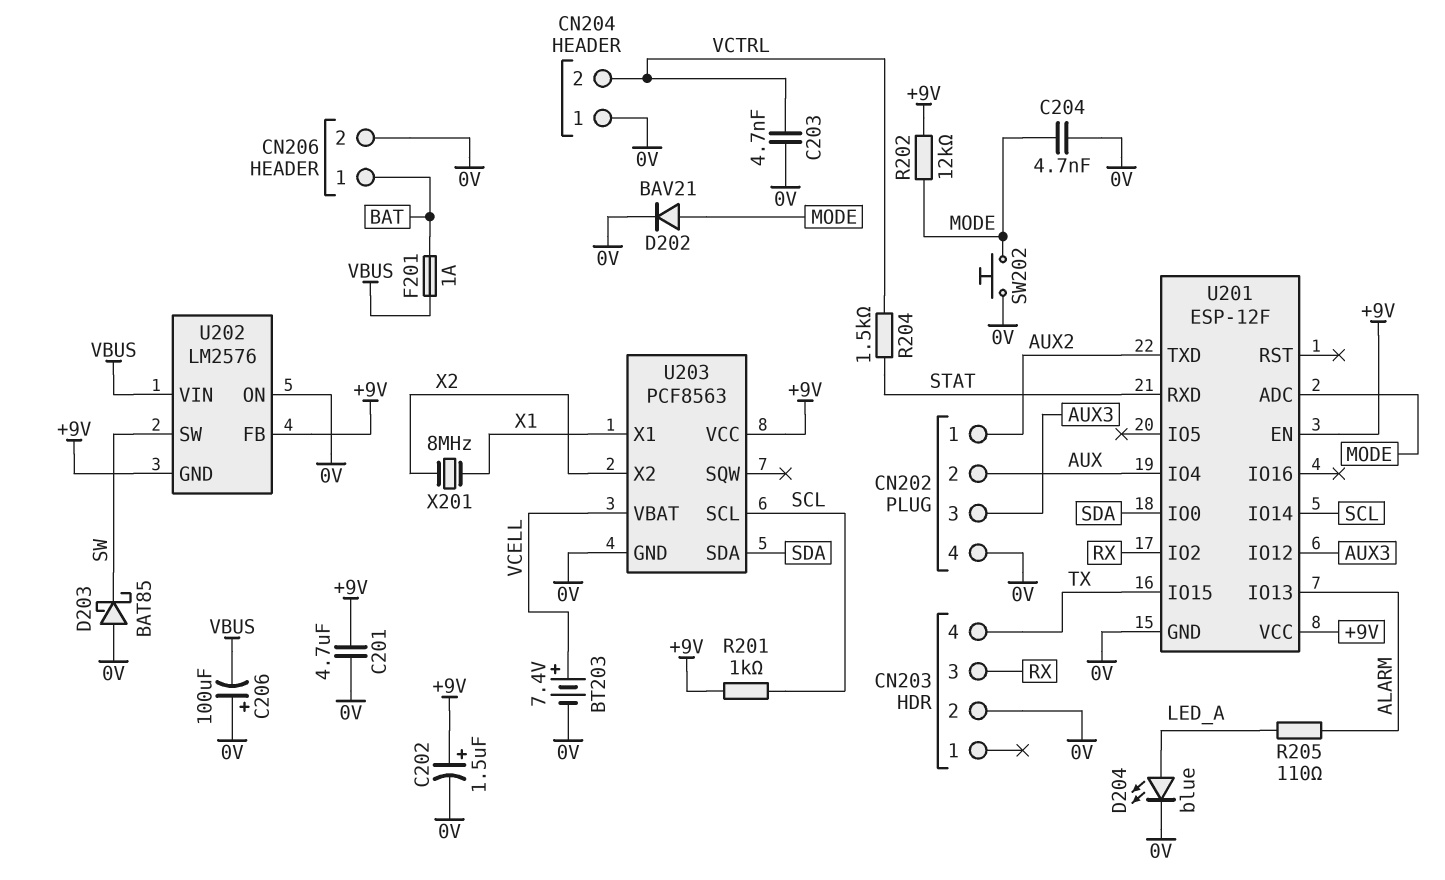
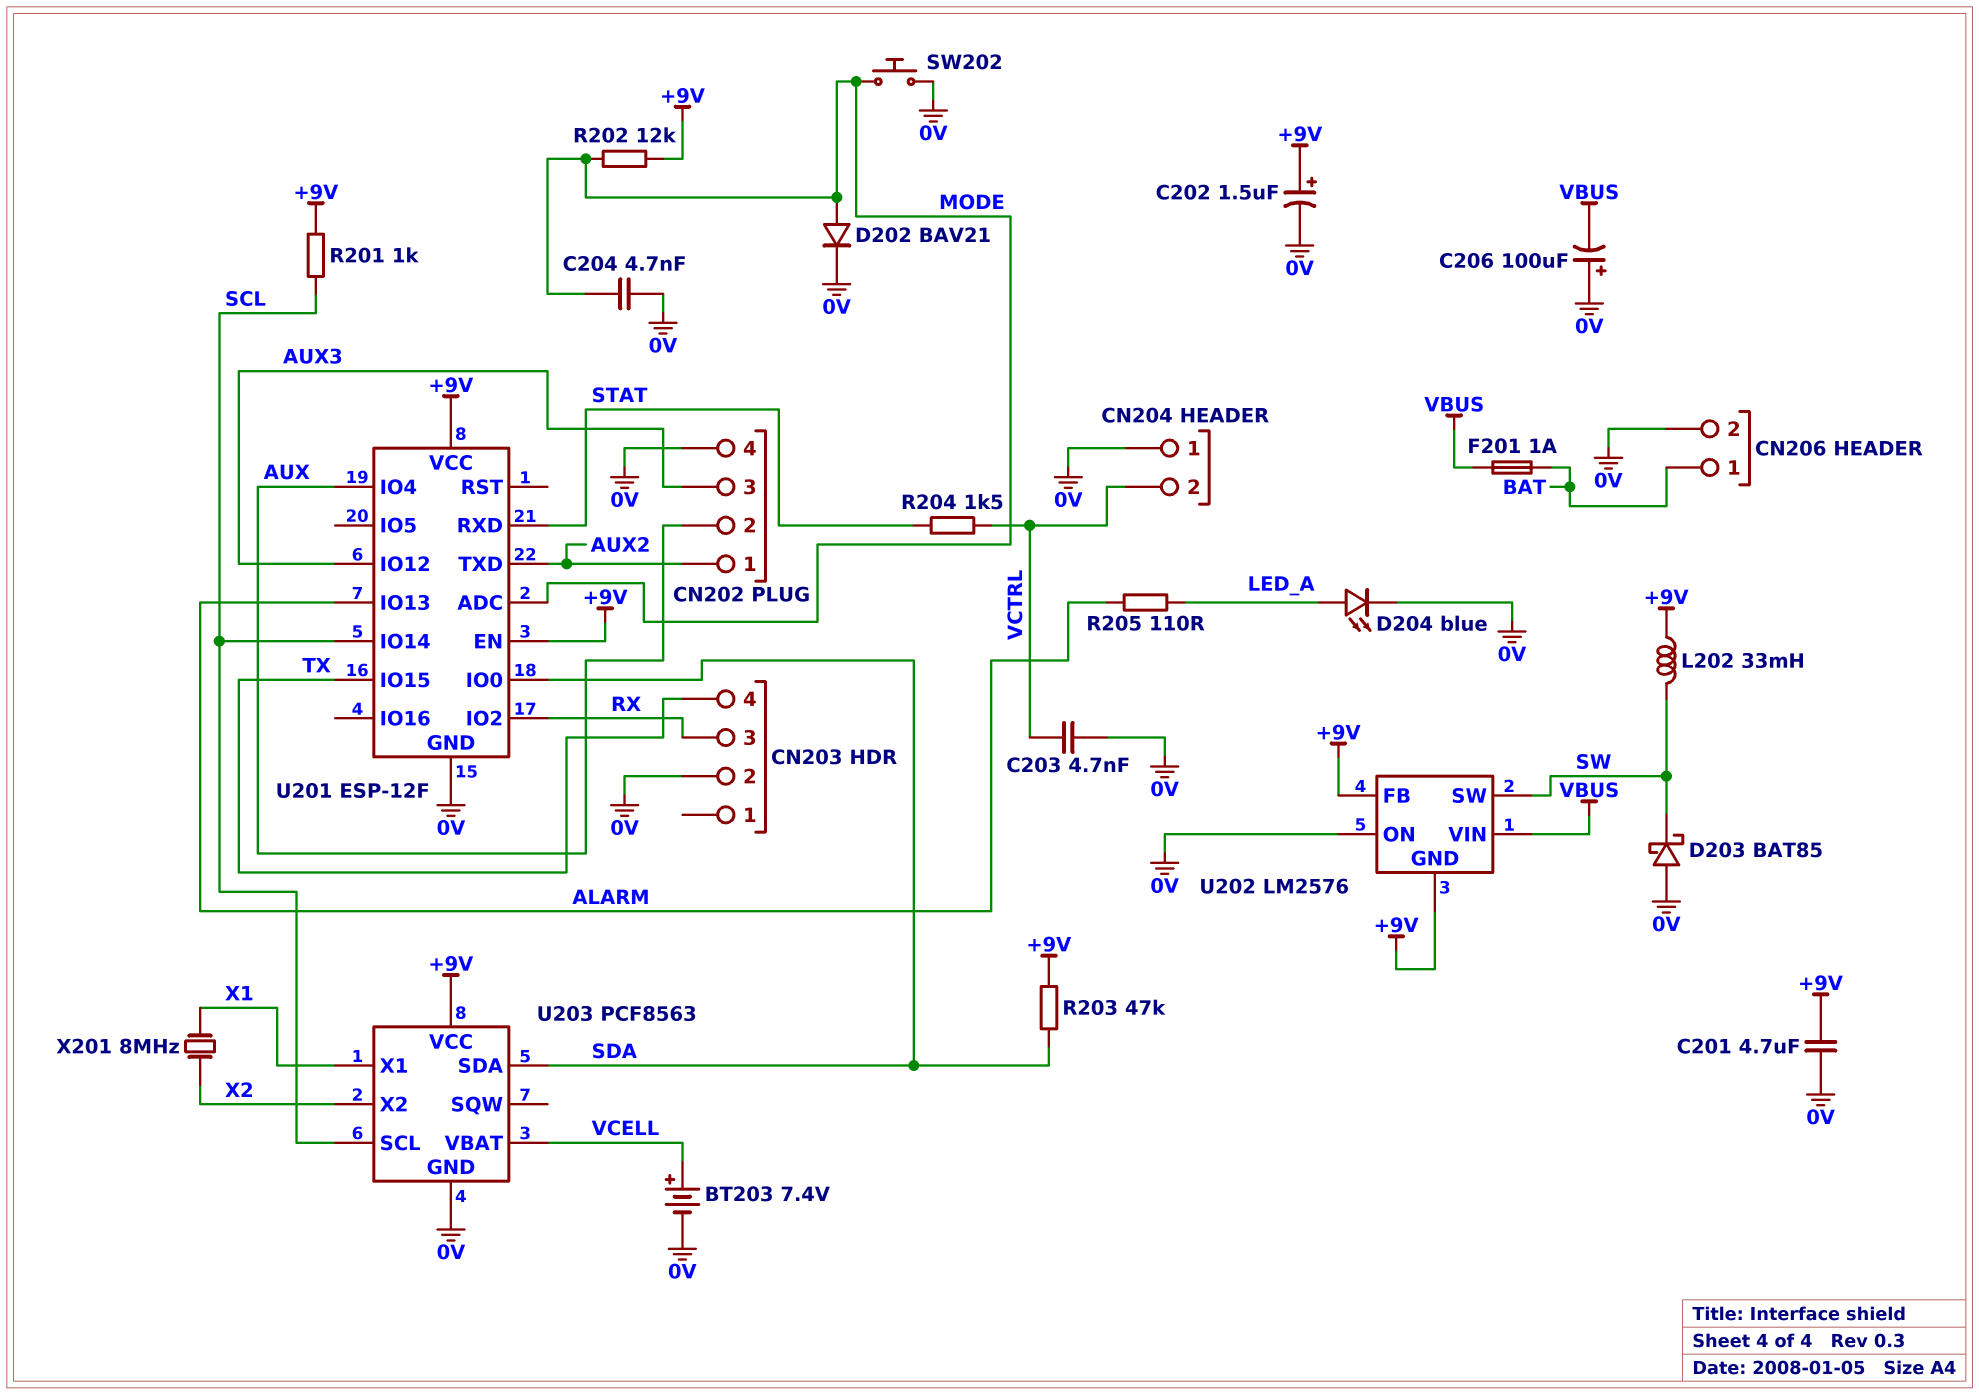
L202: none -> 33mH (+9V, SW)
R203: none -> 47k (+9V, SDA)

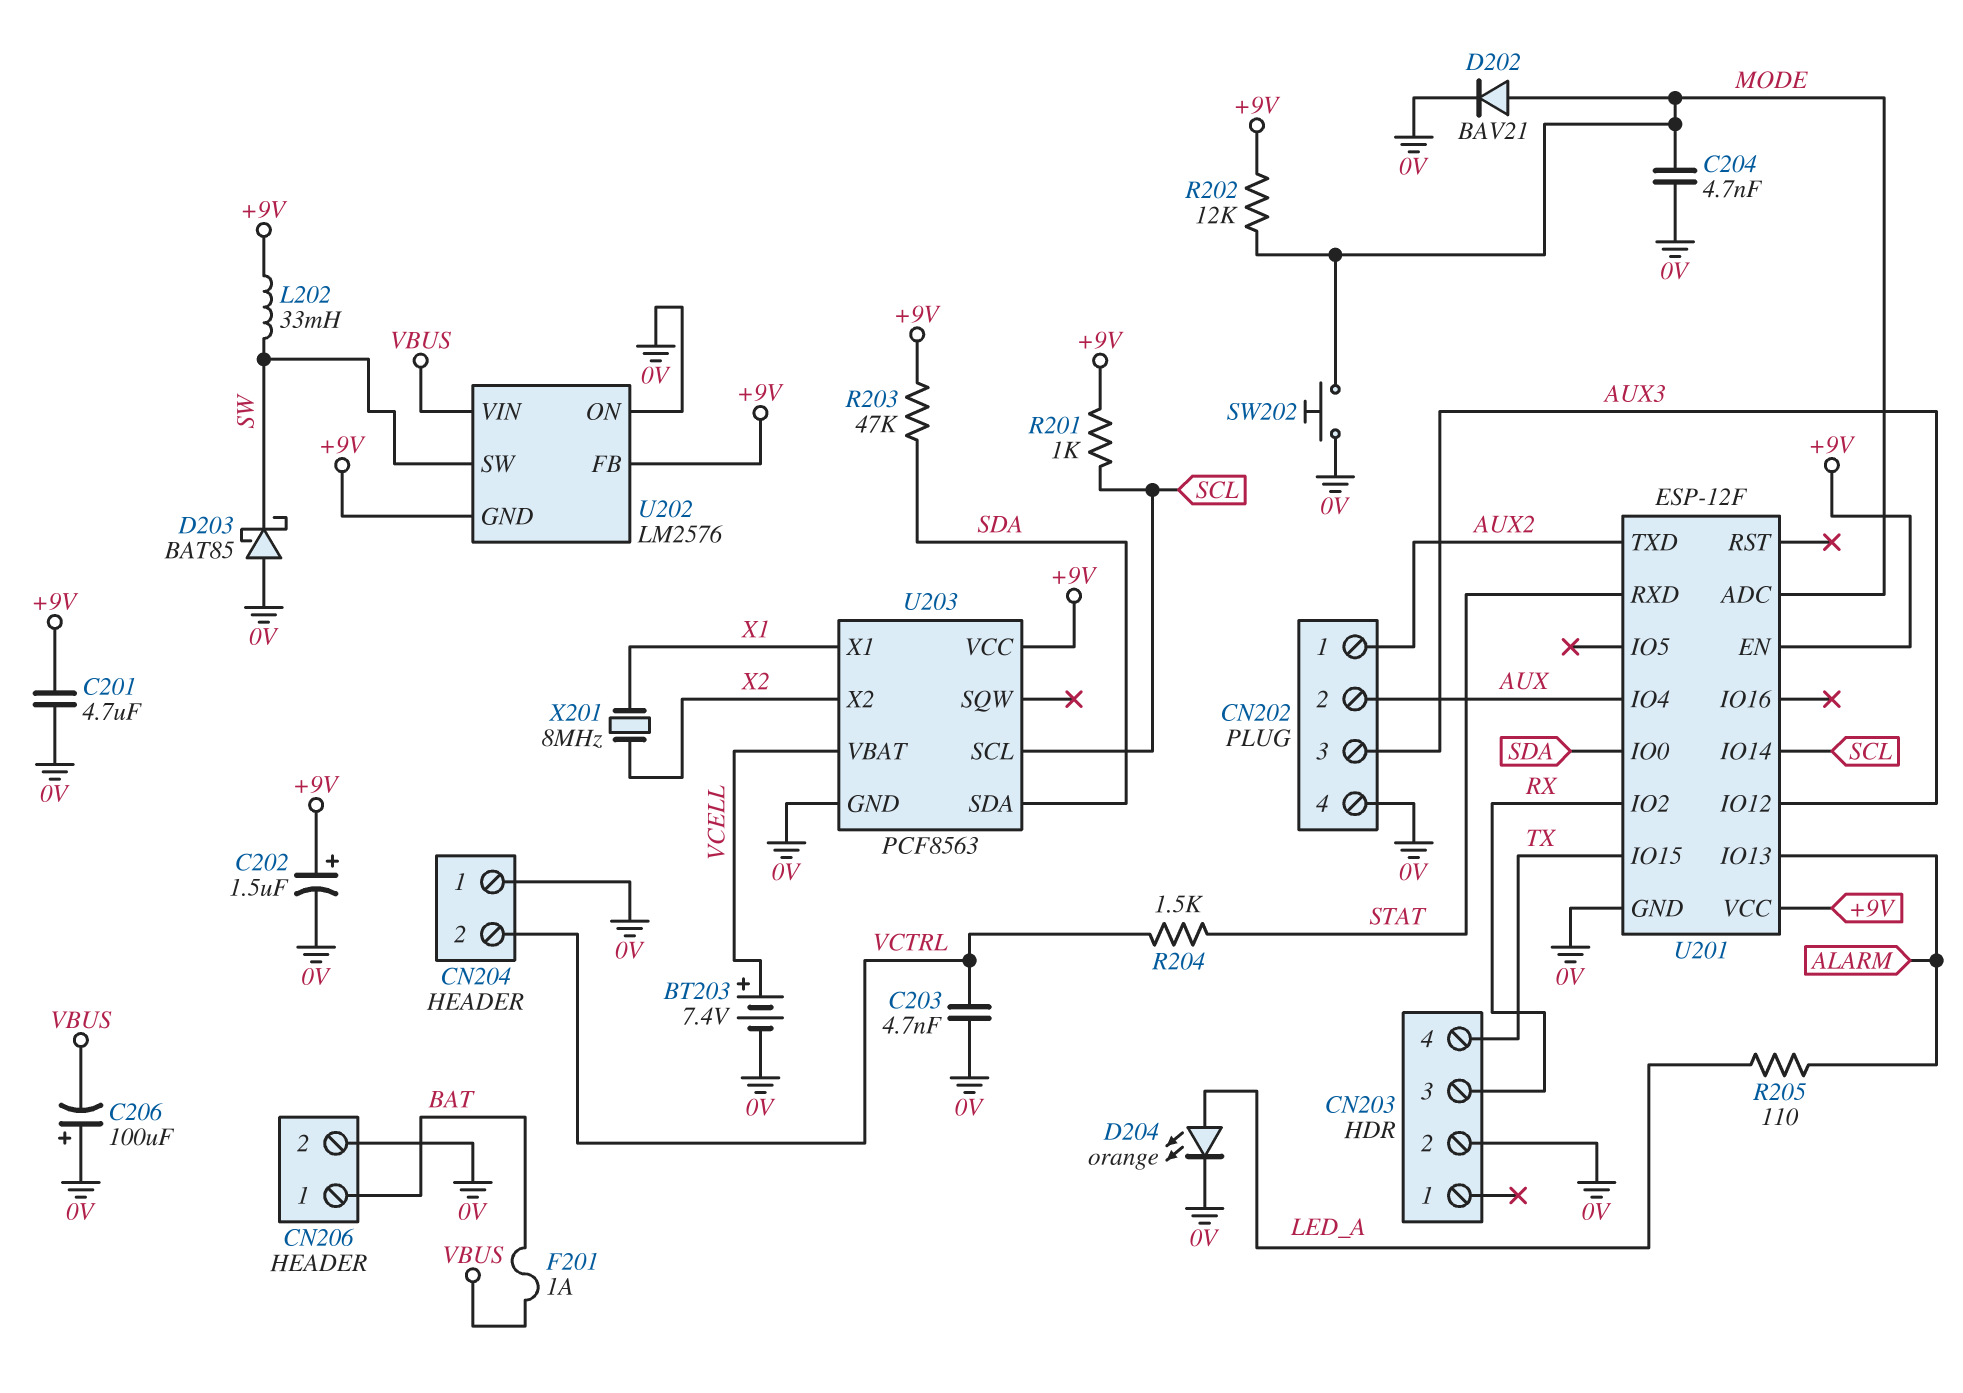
D204: LED blue (A LED_A, K 0V) -> LED orange (A LED_A, K 0V)

